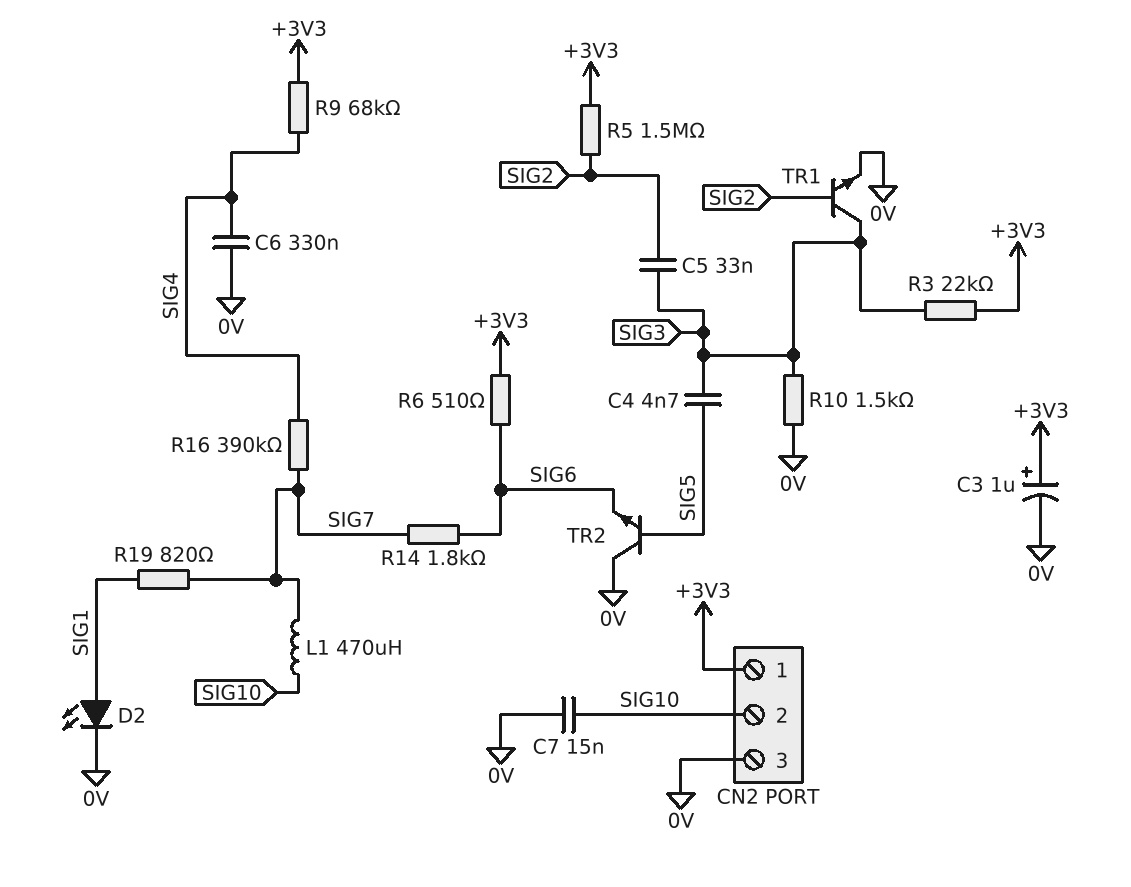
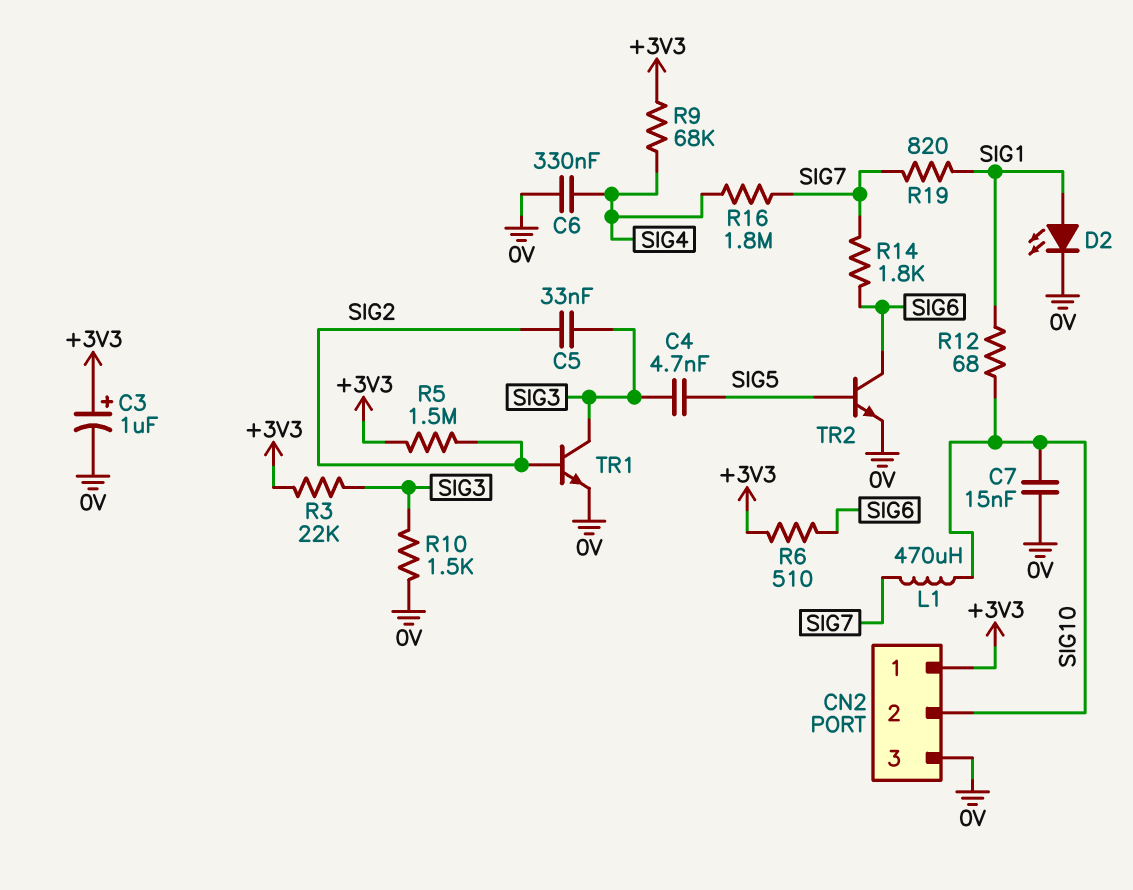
R12: none -> 68 (SIG1, SIG10)
R16: 390k (SIG4, SIG7) -> 1.8M (SIG4, SIG7)
TR2: NPN (B SIG5, C 0V, E SIG6) -> NPN (B SIG5, C SIG6, E 0V)

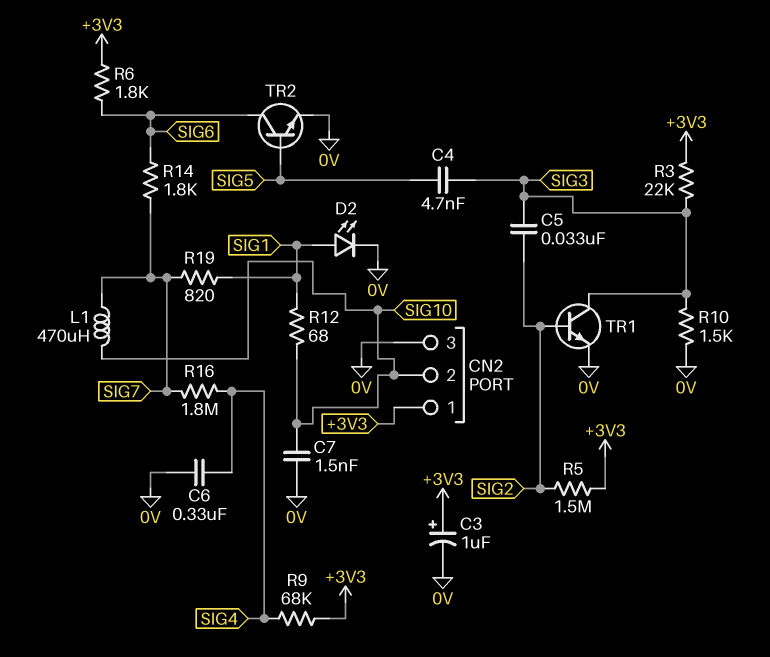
C7: 15nF (0V, SIG10) -> 1.5nF (0V, SIG10)
R6: 510 (+3V3, SIG6) -> 1.8k (+3V3, SIG6)

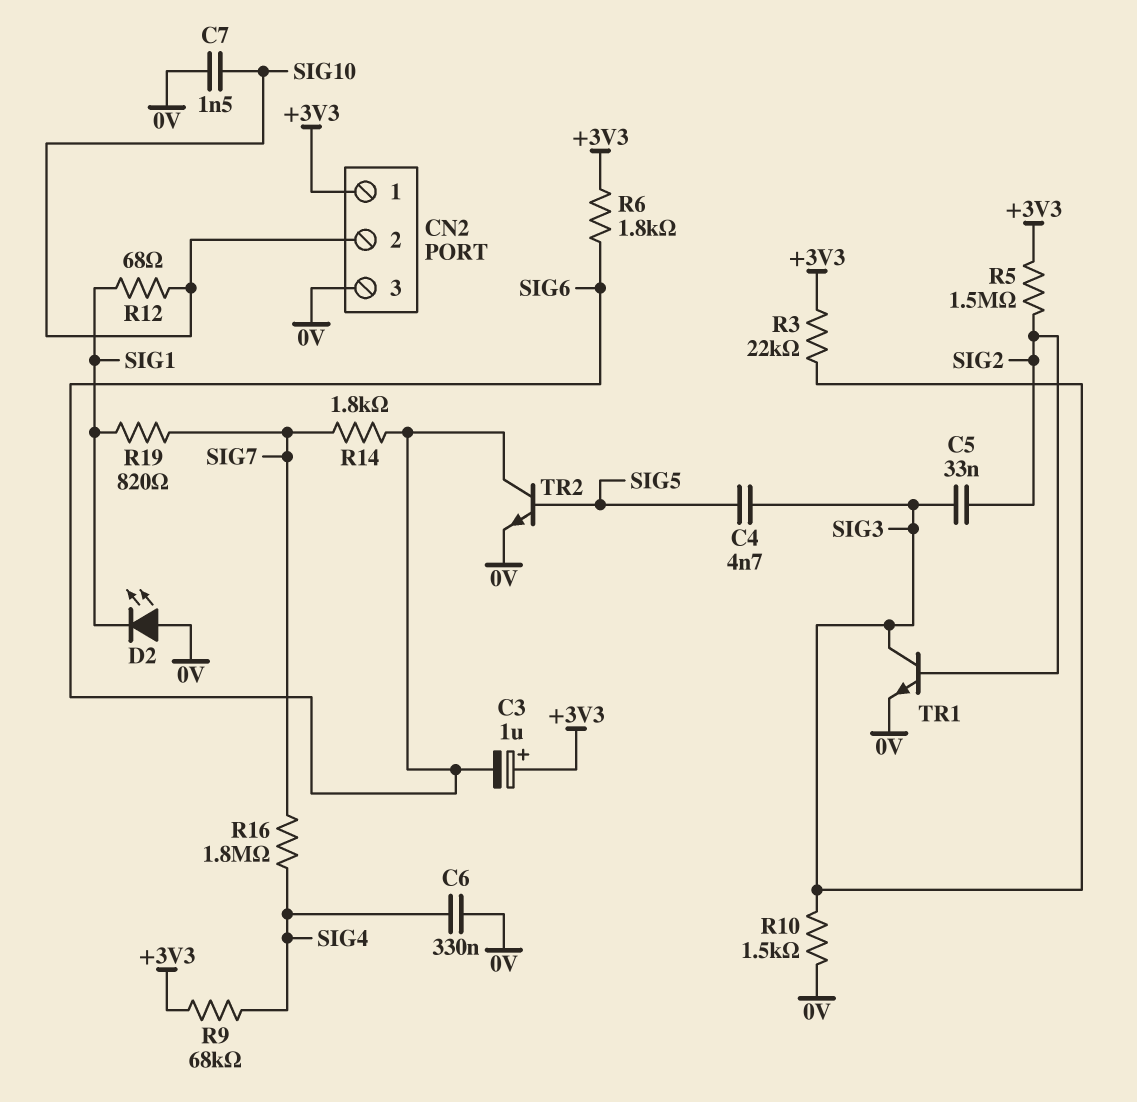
C3: 1uF (plus +3V3, minus 0V) -> 1uF (plus +3V3, minus SIG6)
D2: LED (A SIG1, K 0V) -> LED (A 0V, K SIG1)
L1: 470uH (SIG7, SIG10) -> none

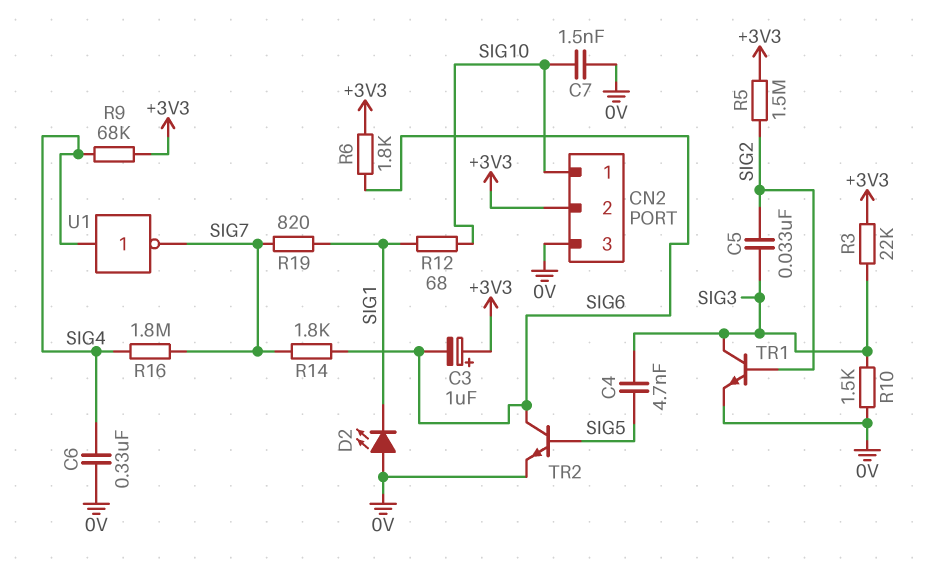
CN2 pin 1: +3V3 -> SIG10
CN2 pin 2: SIG10 -> +3V3
U1: none -> NOT (in SIG4, out SIG7)

